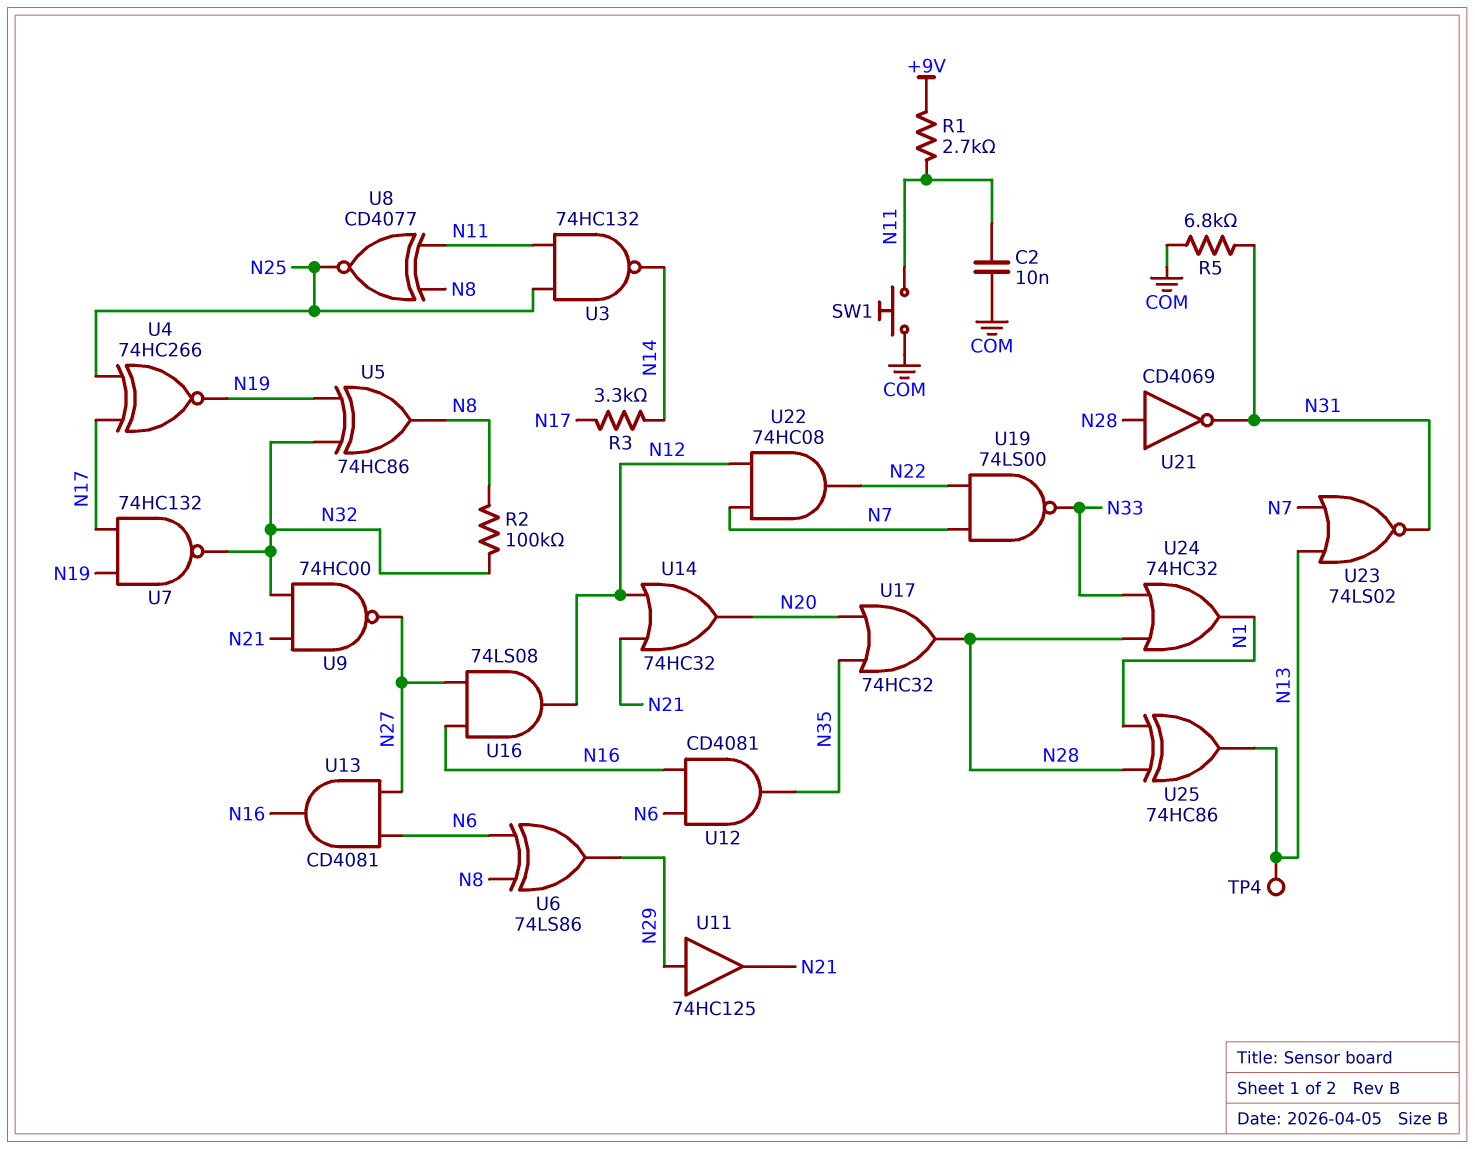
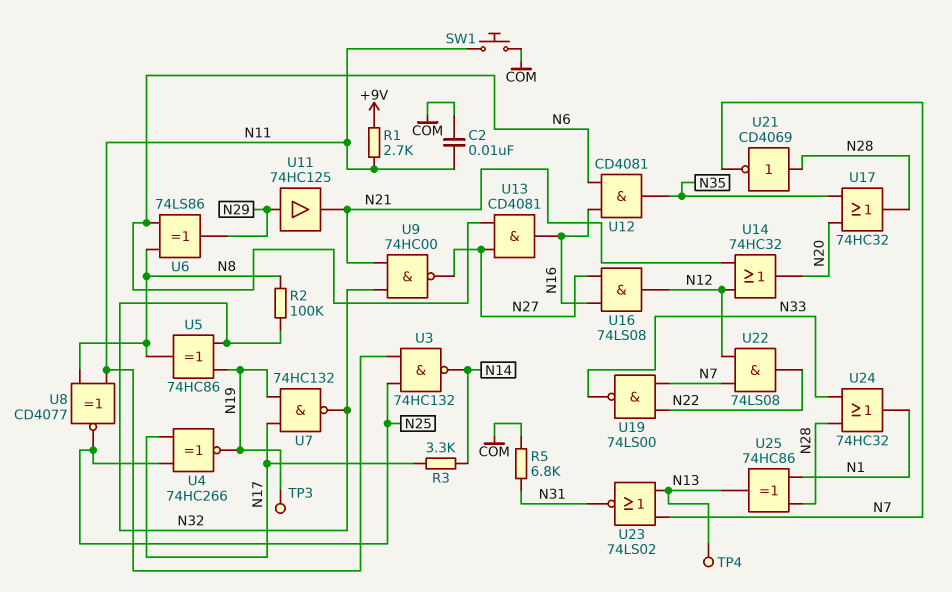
TP3: none -> test point (N19)
U21: NOT CD4069 (in N28, out N31) -> NOT CD4069 (in N28, out N7)
U22: AND 74HC08 (in N7, in N12, out N22) -> AND 74LS08 (in N7, in N12, out N22)

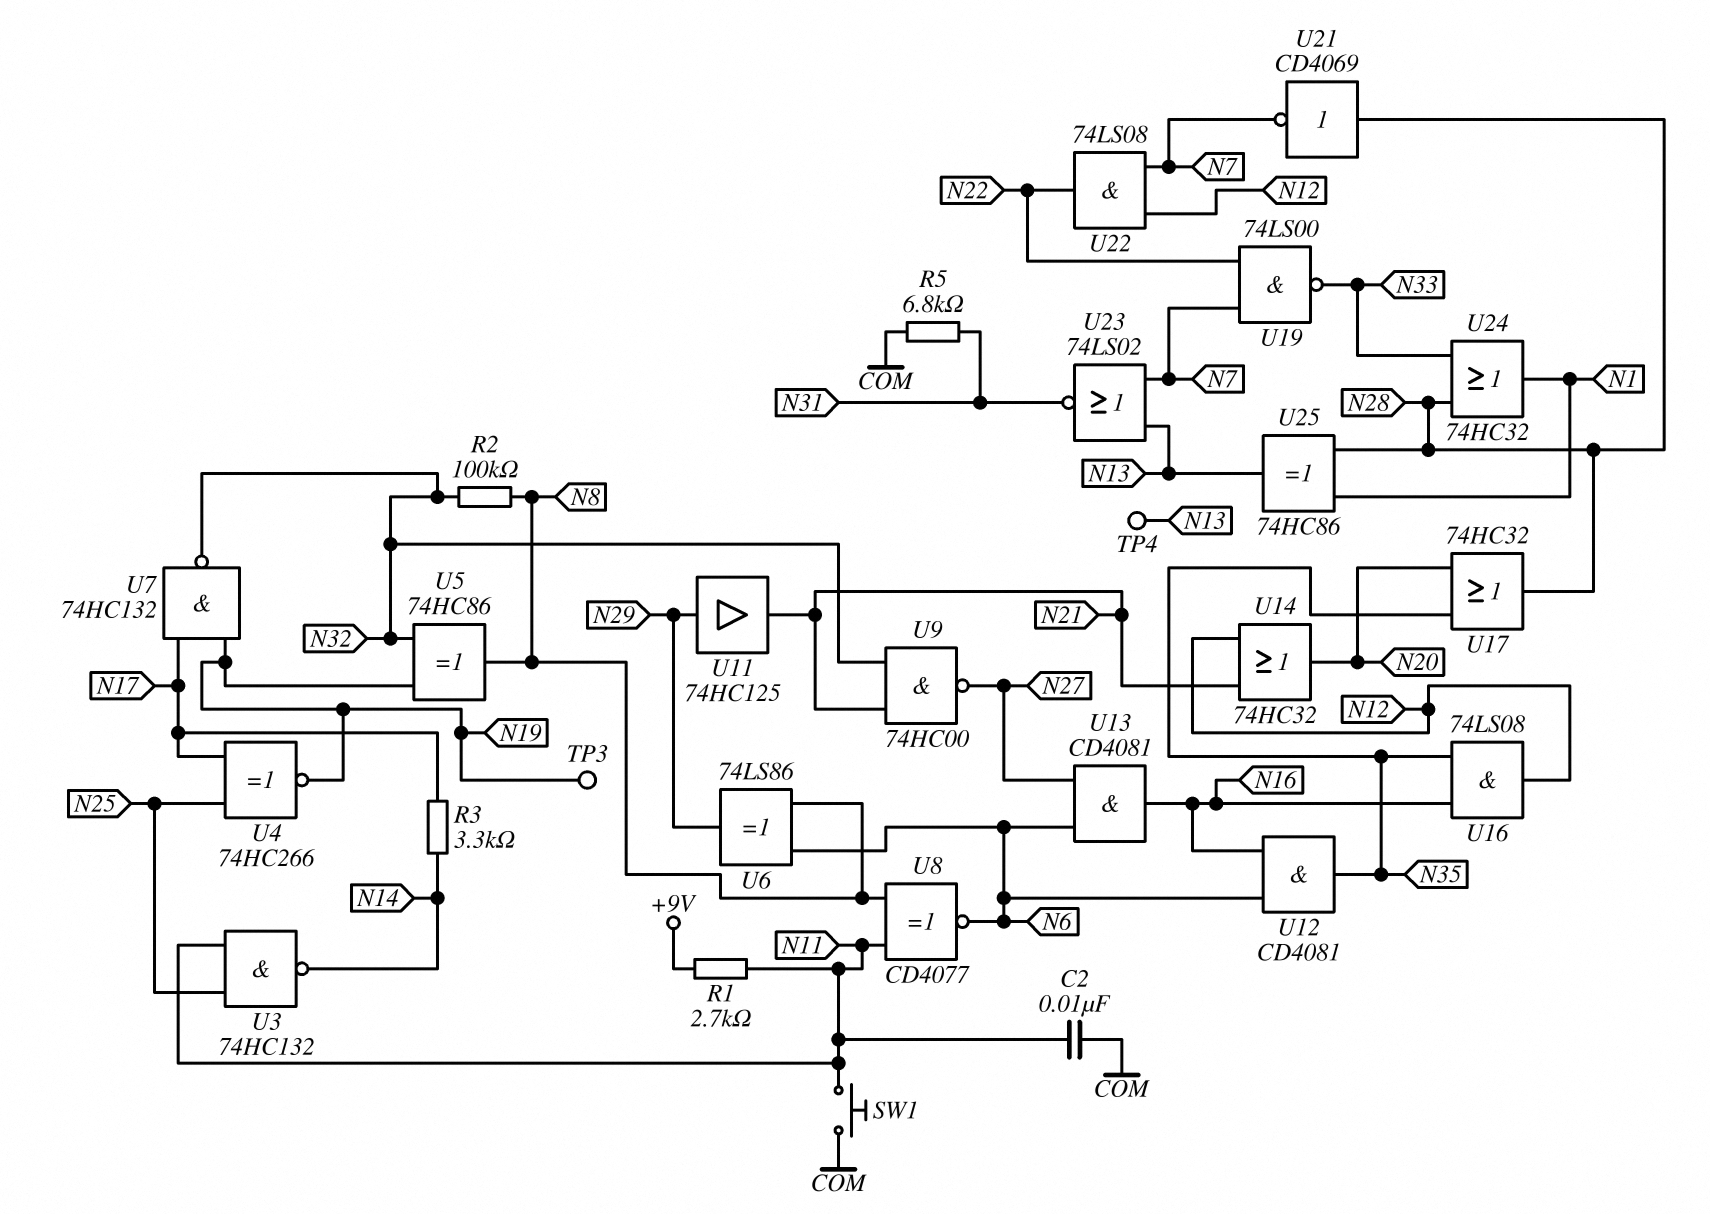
U8: XNOR CD4077 (in N8, in N11, out N25) -> XNOR CD4077 (in N8, in N11, out N6)
U16: AND 74LS08 (in N16, in N27, out N12) -> AND 74LS08 (in N16, in N35, out N12)

